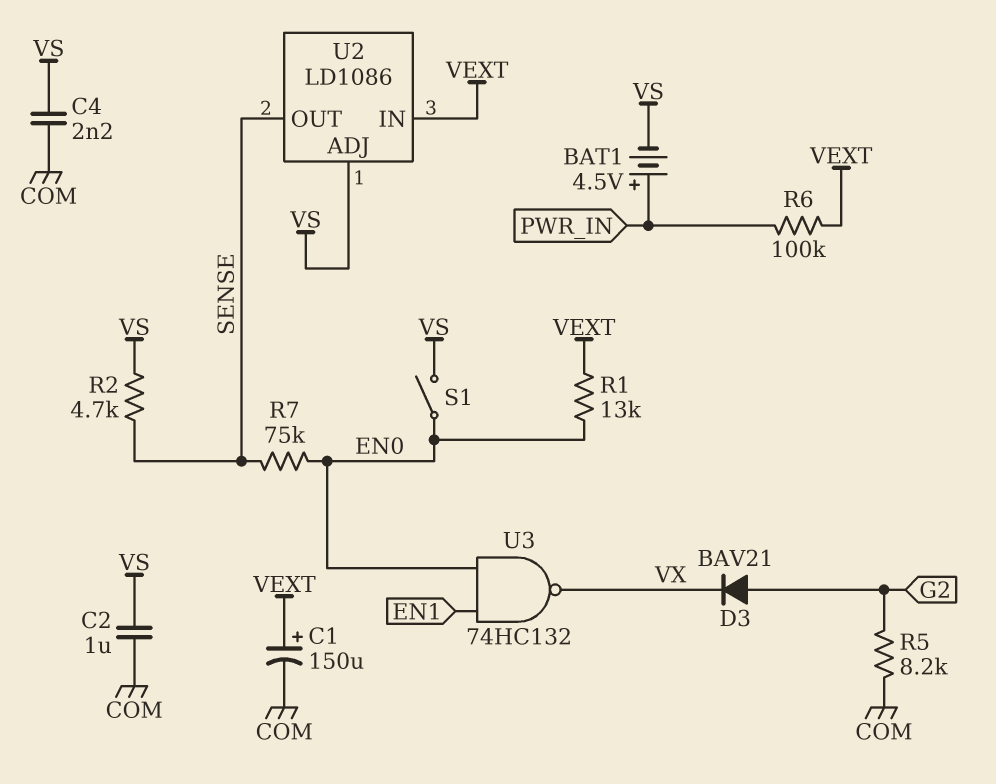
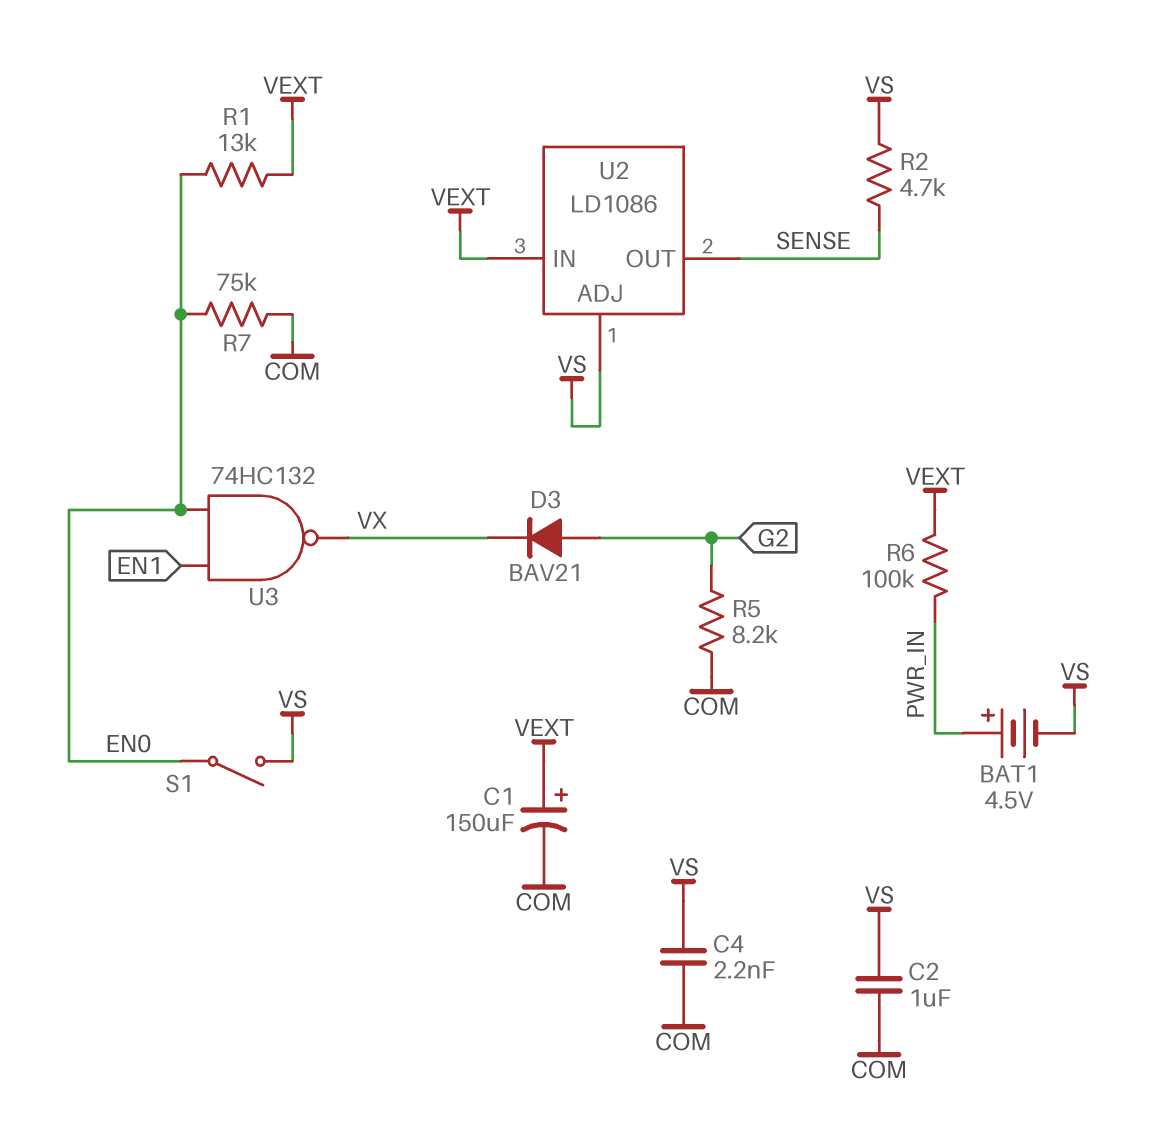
R7: 75k (EN0, SENSE) -> 75k (COM, EN0)

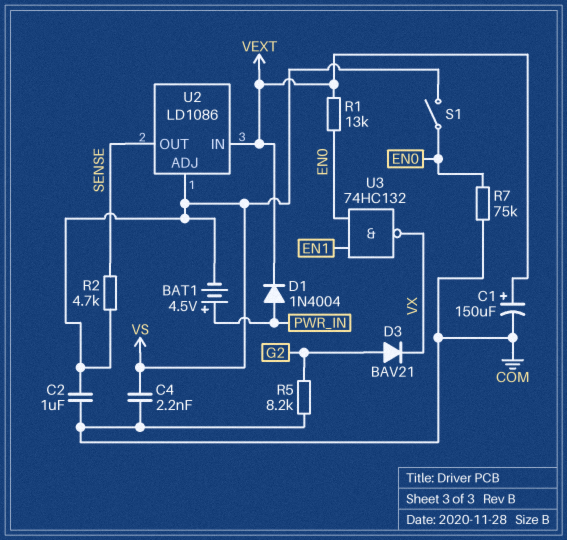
D1: none -> diode 1N4004 (A PWR_IN, K VEXT)
R6: 100k (PWR_IN, VEXT) -> none

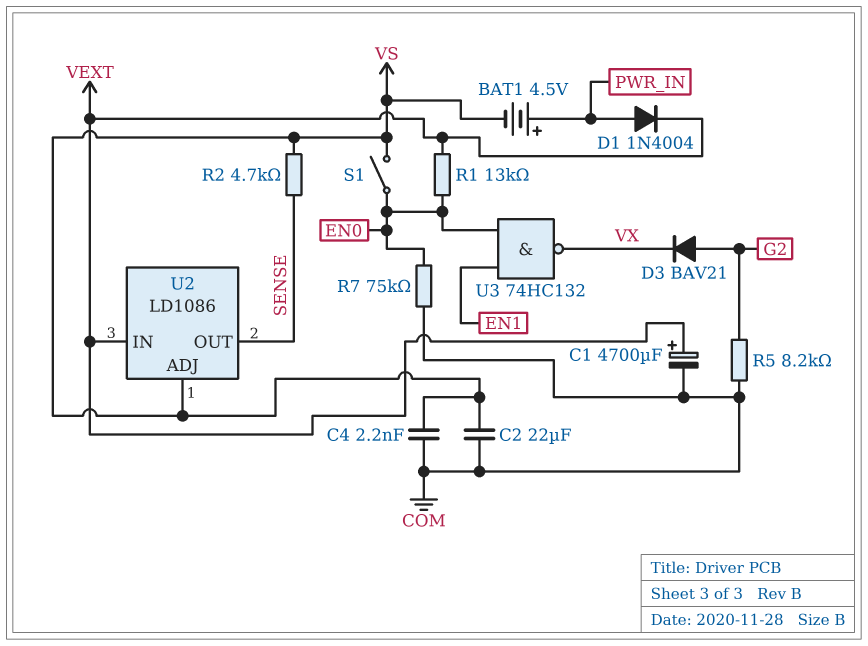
C1: 150uF (plus VEXT, minus COM) -> 4700uF (plus VEXT, minus COM)
C2: 1uF (COM, VS) -> 22uF (COM, VS)

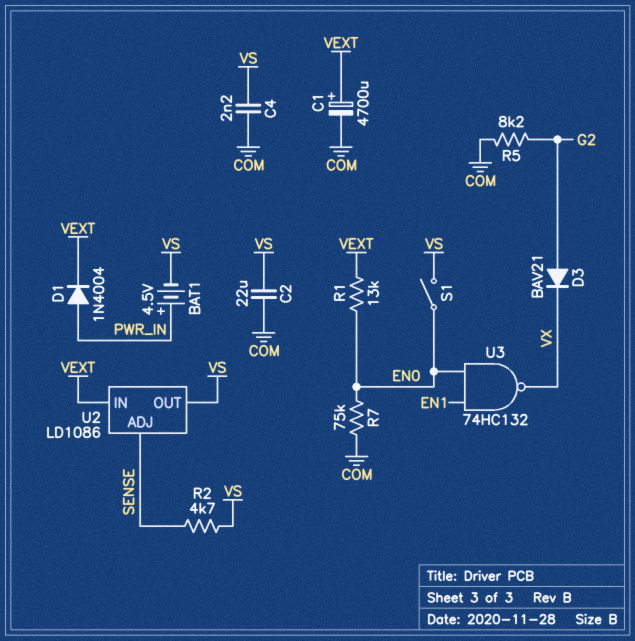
U2 pin ADJ: VS -> SENSE
U2 pin OUT: SENSE -> VS

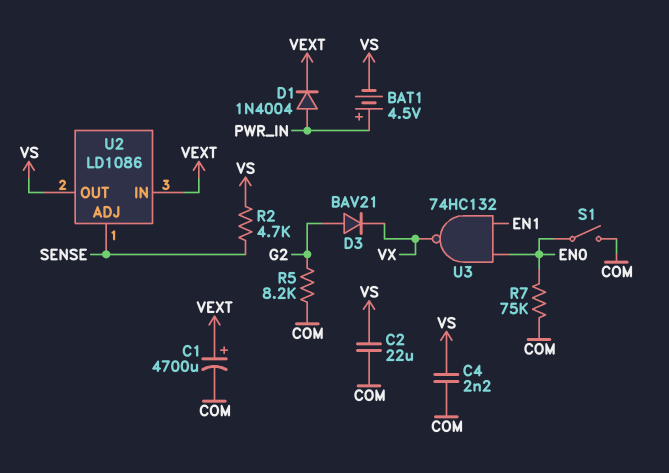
R1: 13k (EN0, VEXT) -> none
S1: switch (EN0, VS) -> switch (COM, EN0)

